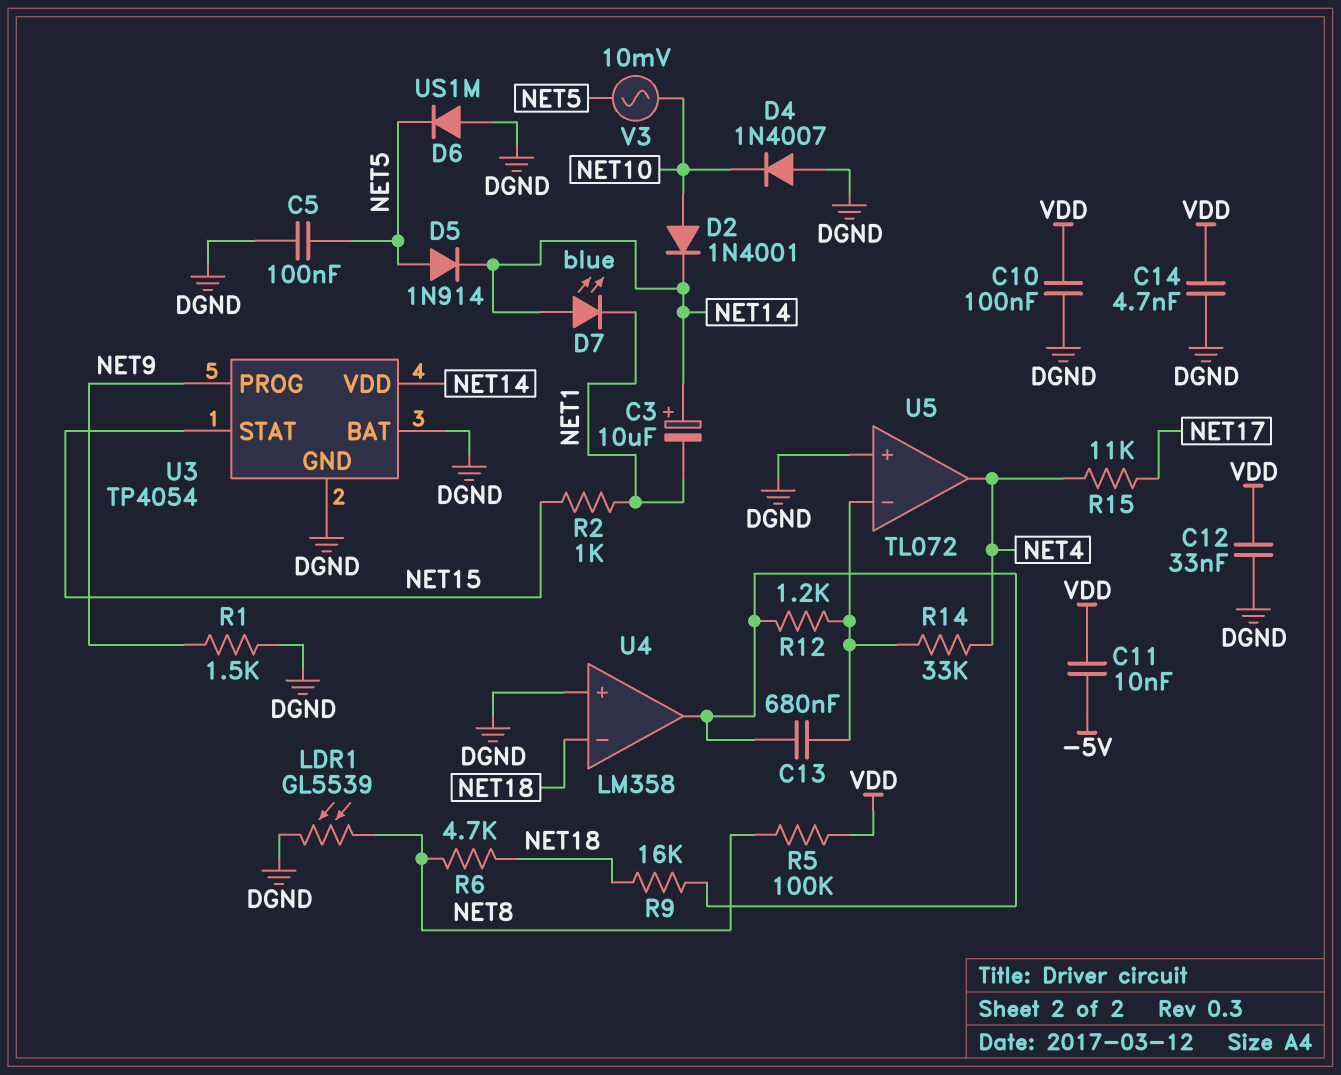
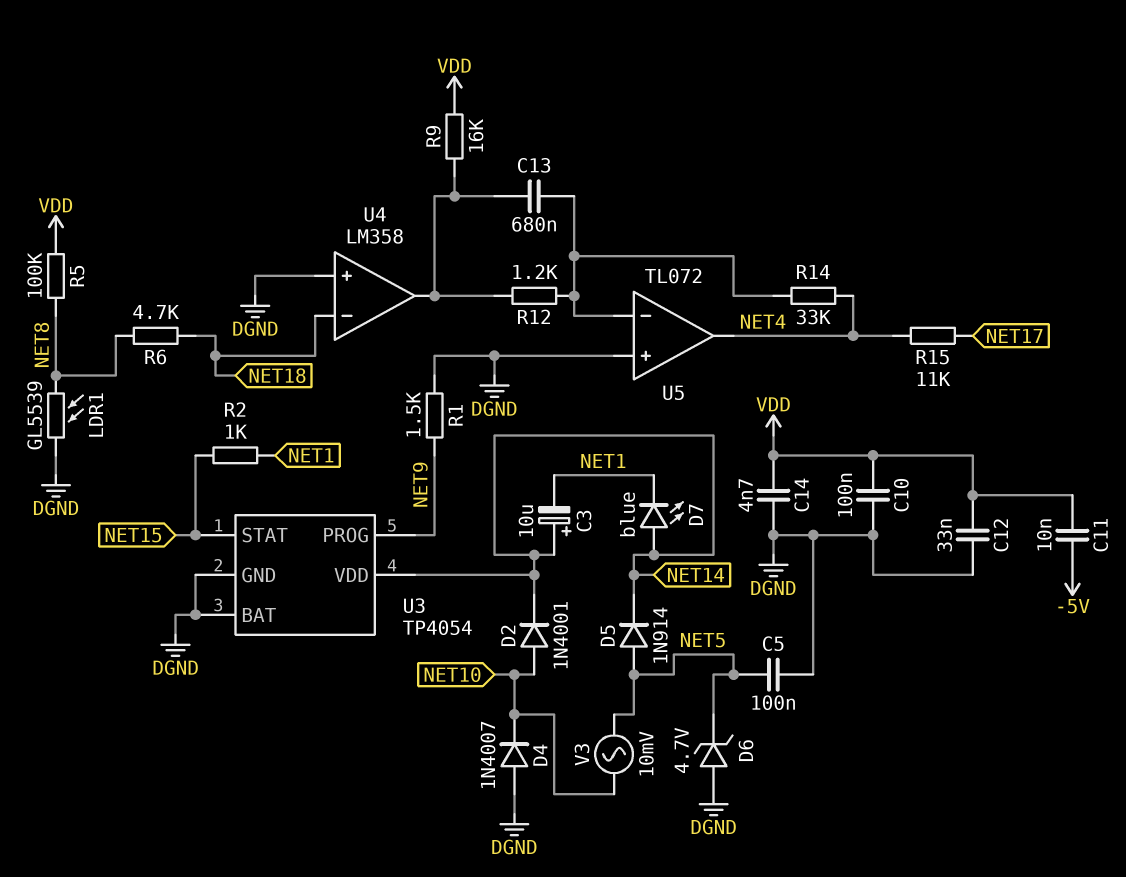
D6: diode US1M (A DGND, K NET5) -> zener 4.7V (A DGND, K NET5)
R9: 16k (NET18, U4/out) -> 16k (U4/out, VDD)

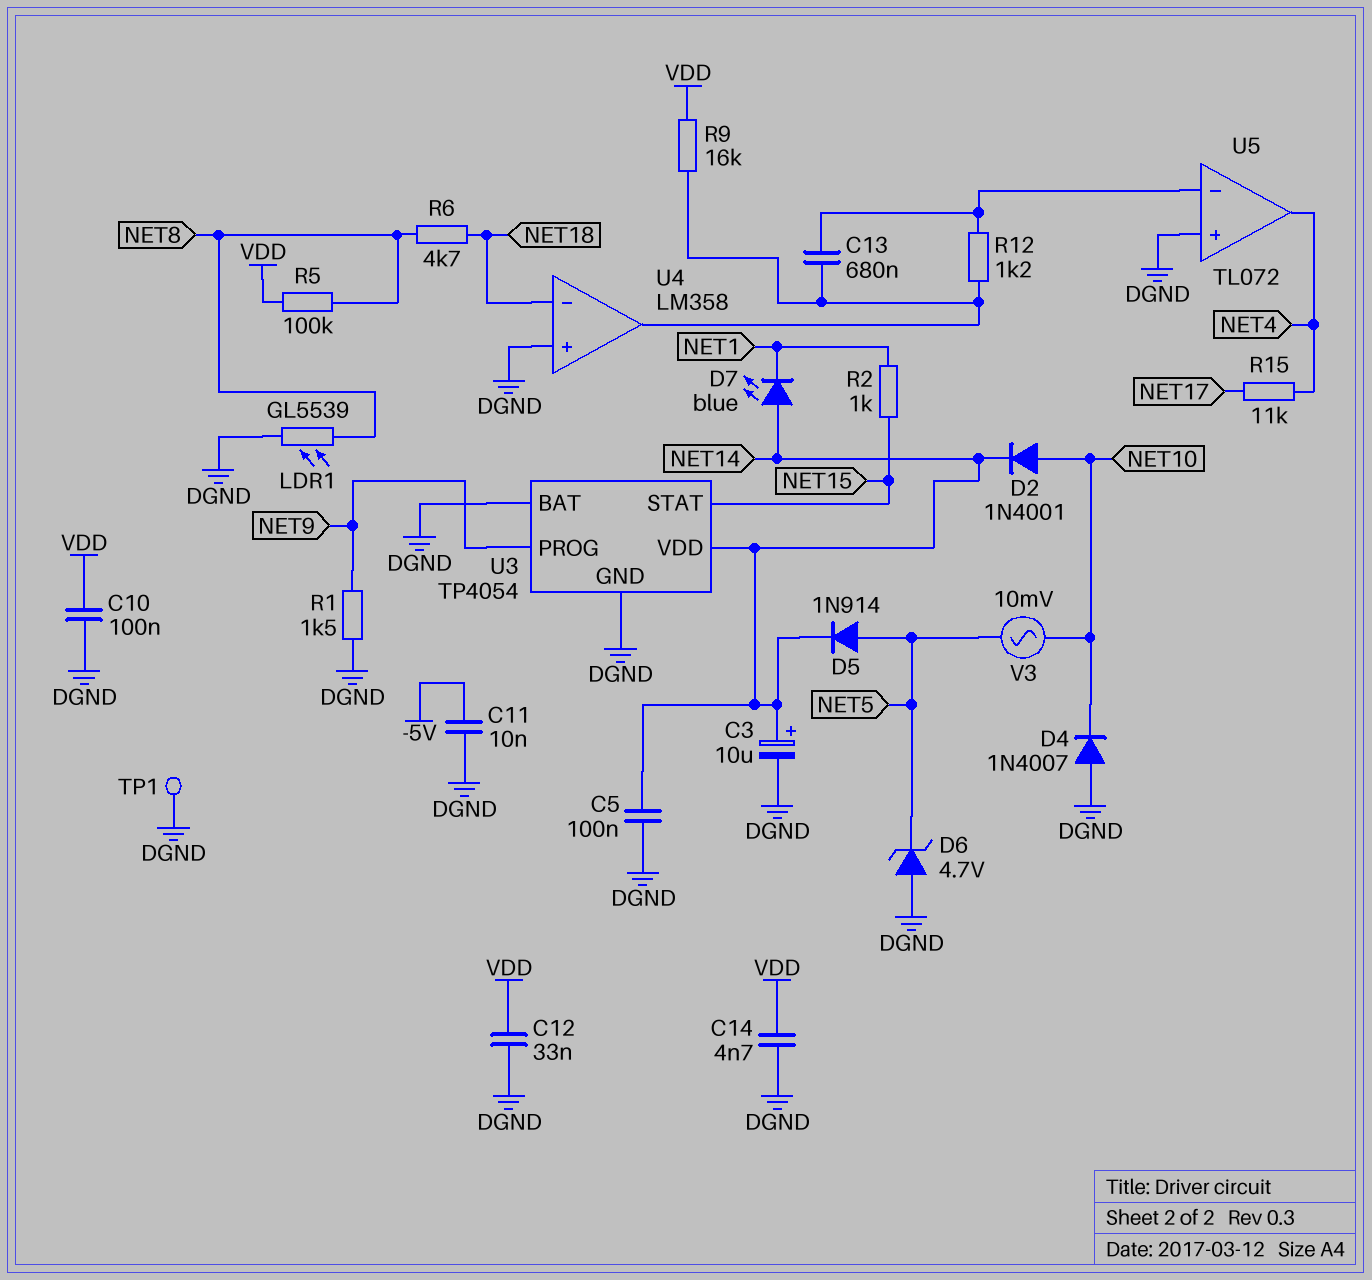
C3: 10uF (plus NET14, minus NET1) -> 10uF (plus NET14, minus DGND)
C5: 100nF (DGND, NET5) -> 100nF (DGND, NET14)
C11: 10nF (-5V, VDD) -> 10nF (-5V, DGND)
R14: 33k (NET4, U5/in-) -> none
TP1: none -> test point (DGND)

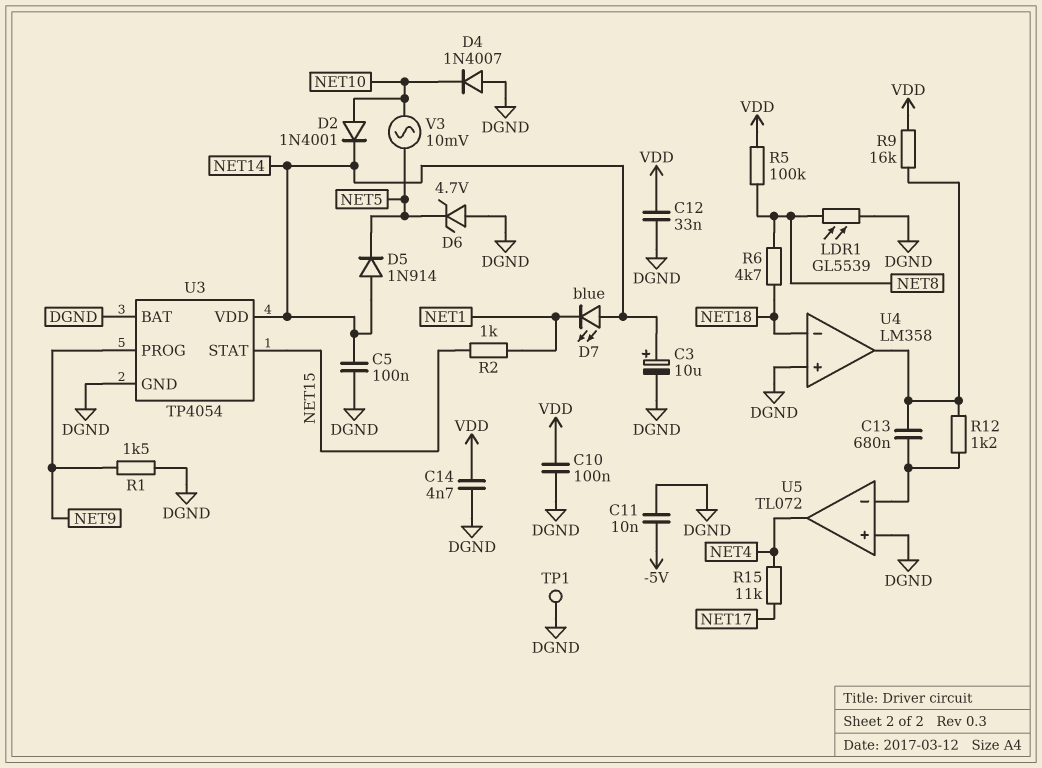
D5: diode 1N914 (A NET5, K NET14) -> diode 1N914 (A NET14, K NET5)

